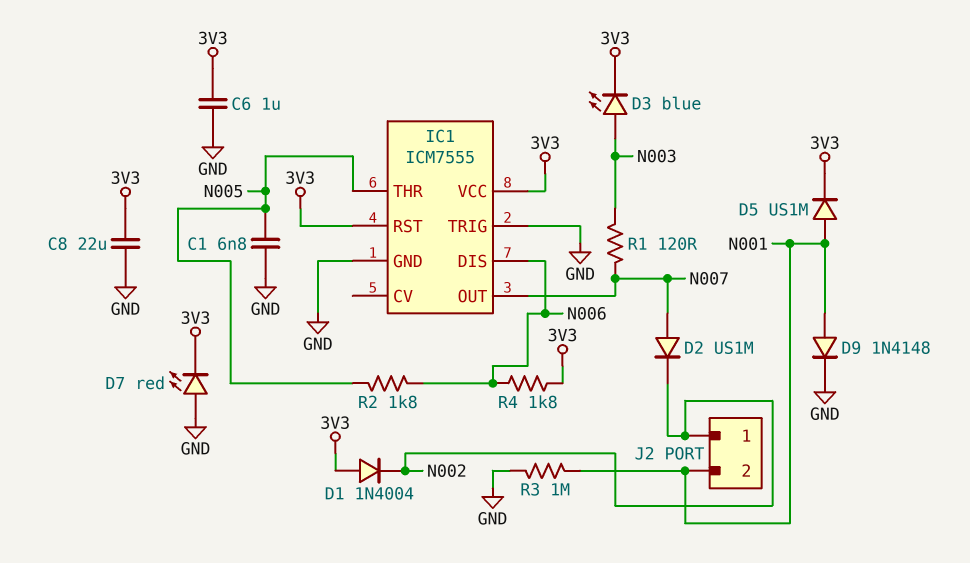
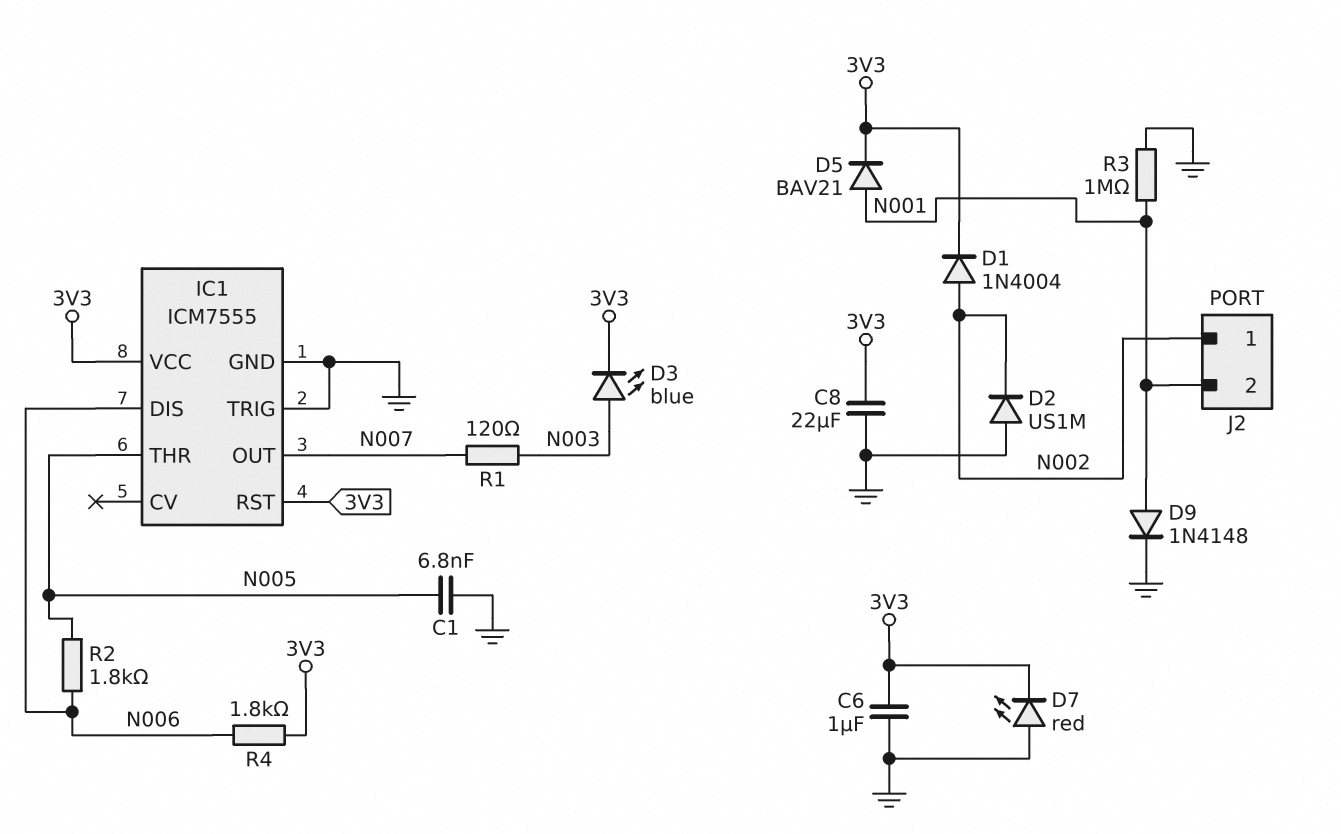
D1: diode 1N4004 (A 3V3, K N002) -> diode 1N4004 (A N002, K 3V3)
D2: diode US1M (A N007, K N002) -> diode US1M (A GND, K N002)
D5: diode US1M (A N001, K 3V3) -> diode BAV21 (A N001, K 3V3)

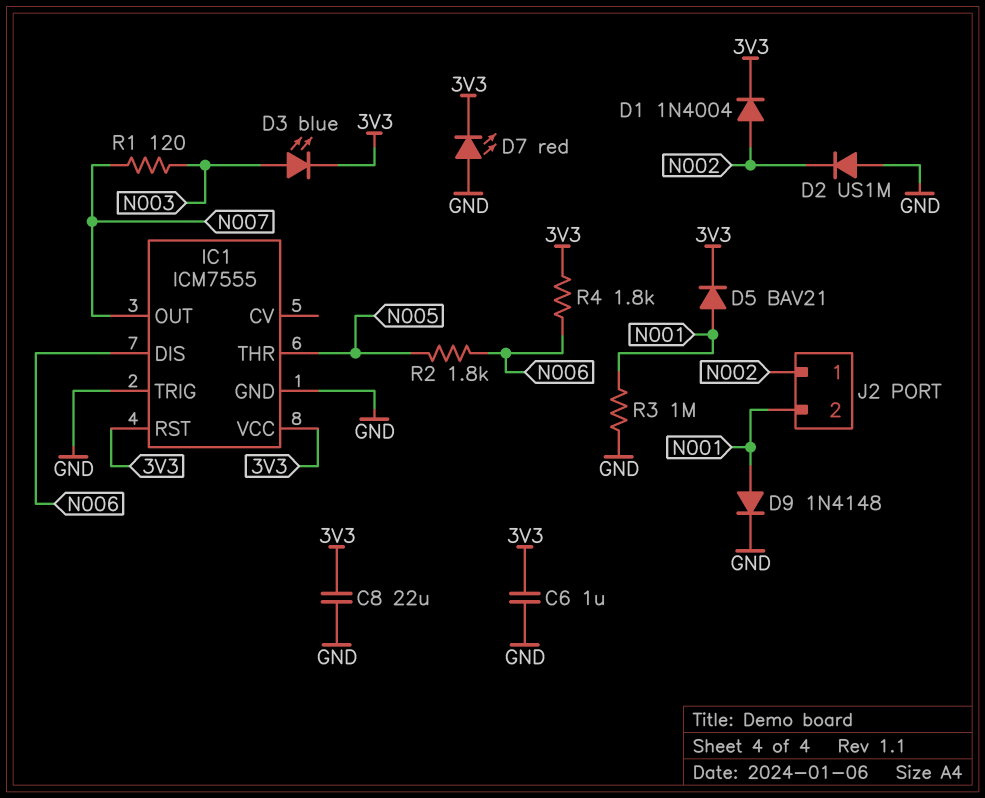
C1: 6.8nF (GND, N005) -> none

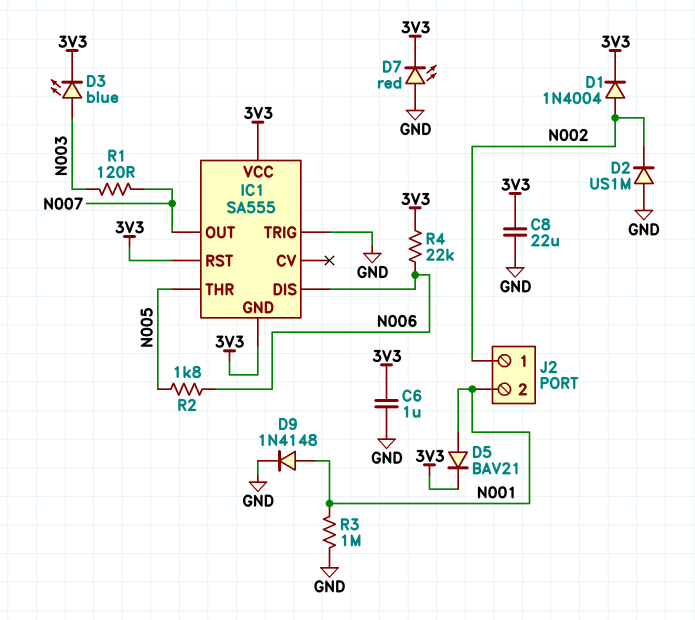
IC1: ICM7555 -> SA555
IC1 pin GND: GND -> 3V3
R4: 1.8k (3V3, N006) -> 22k (3V3, N006)

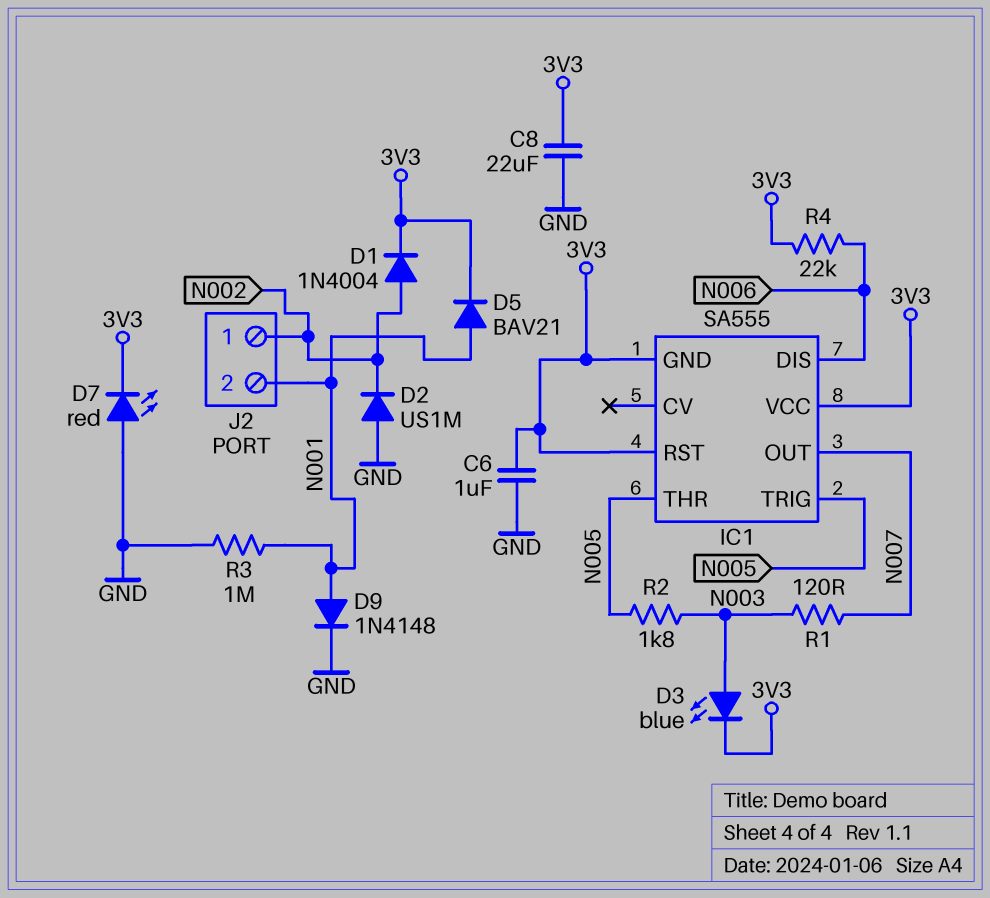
IC1 pin TRIG: GND -> N005
R2: 1.8k (N005, N006) -> 1.8k (N003, N005)

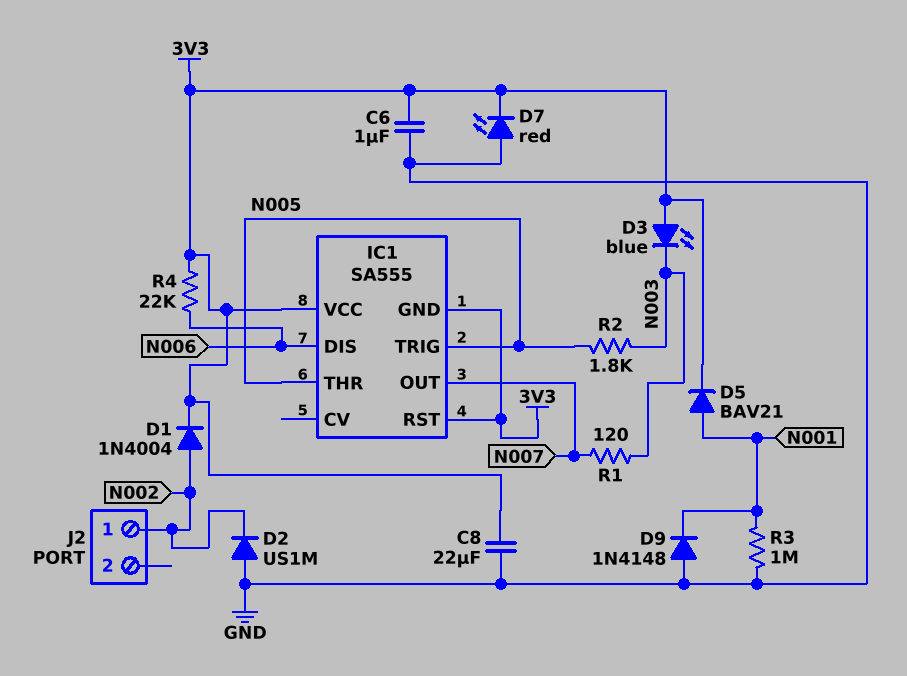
D3: LED blue (A N003, K 3V3) -> LED blue (A 3V3, K N003)
D9: diode 1N4148 (A N001, K GND) -> diode 1N4148 (A GND, K N001)
J2 pin 2: N001 -> none

